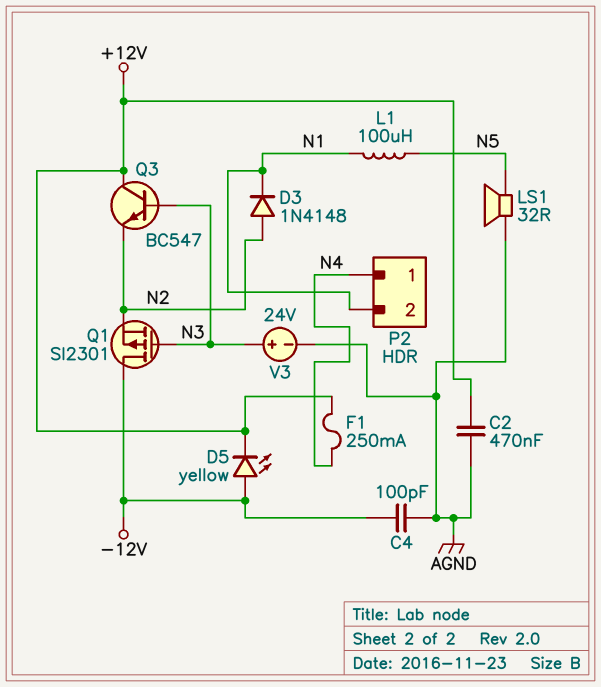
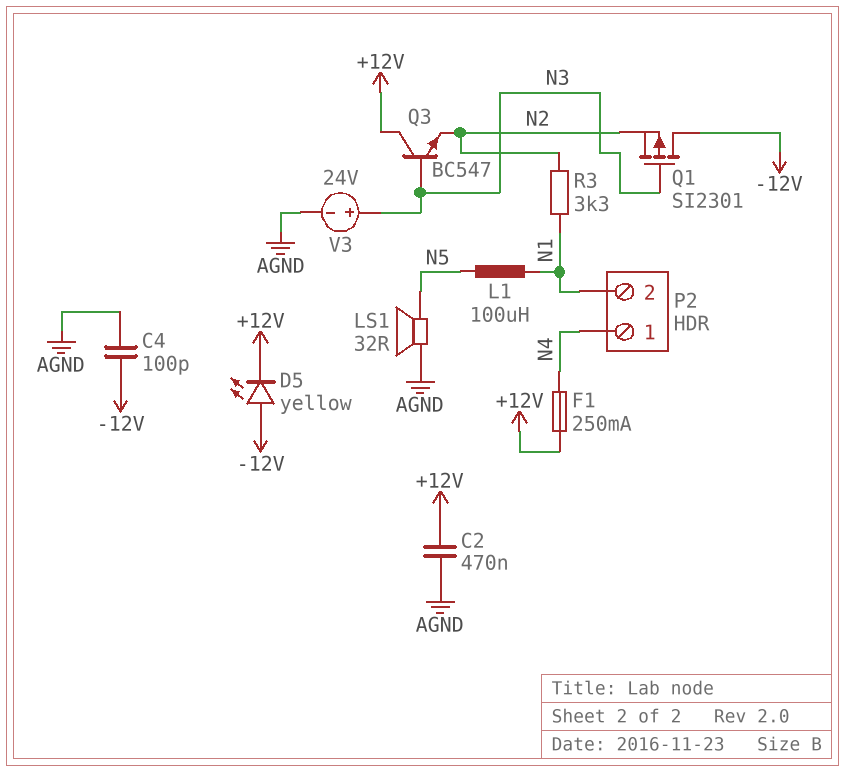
D3: diode 1N4148 (A N2, K N1) -> none
R3: none -> 3.3k (N1, N2)

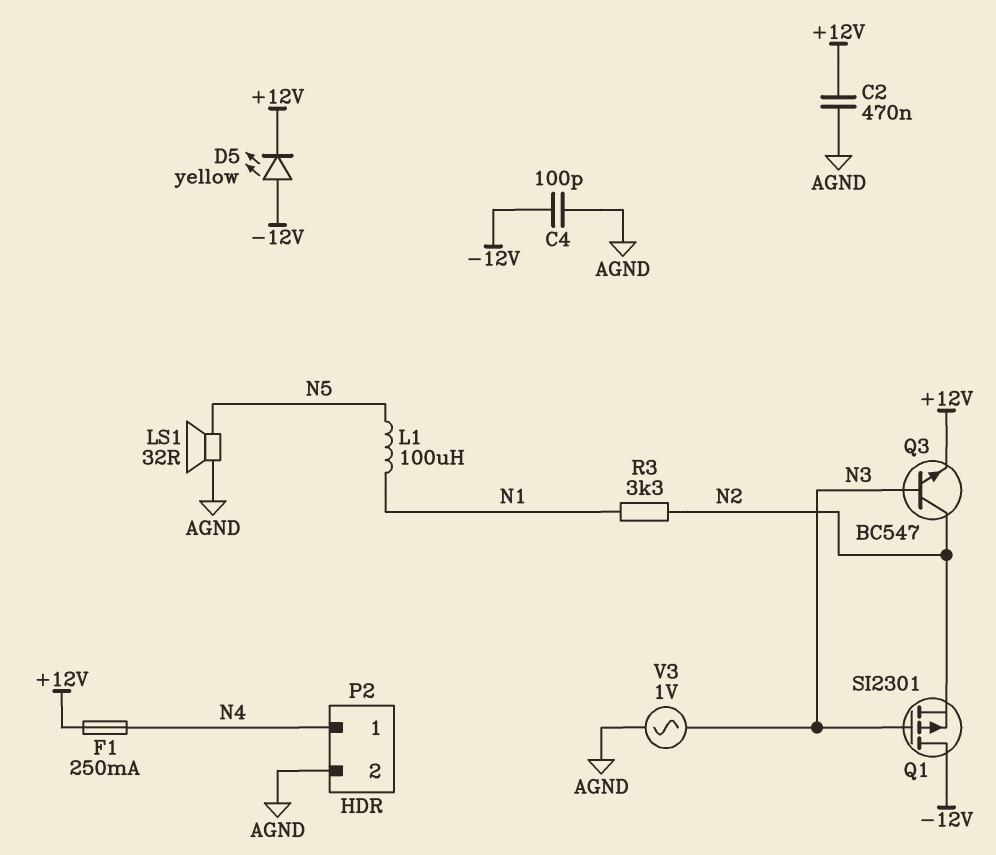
P2 pin 2: N1 -> AGND
Q3: NPN BC547 (B N3, C +12V, E N2) -> NPN BC547 (B N3, C N2, E +12V)
V3: 24V (plus N3, minus AGND) -> AC 1V (AGND, N3)

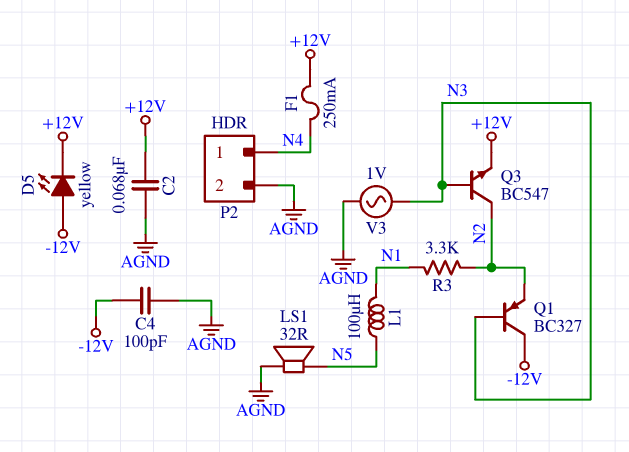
C2: 470nF (+12V, AGND) -> 68nF (+12V, AGND)
Q1: PMOS SI2301 (G N3, D -12V, S N2) -> PNP BC327 (B N3, C -12V, E N2)

